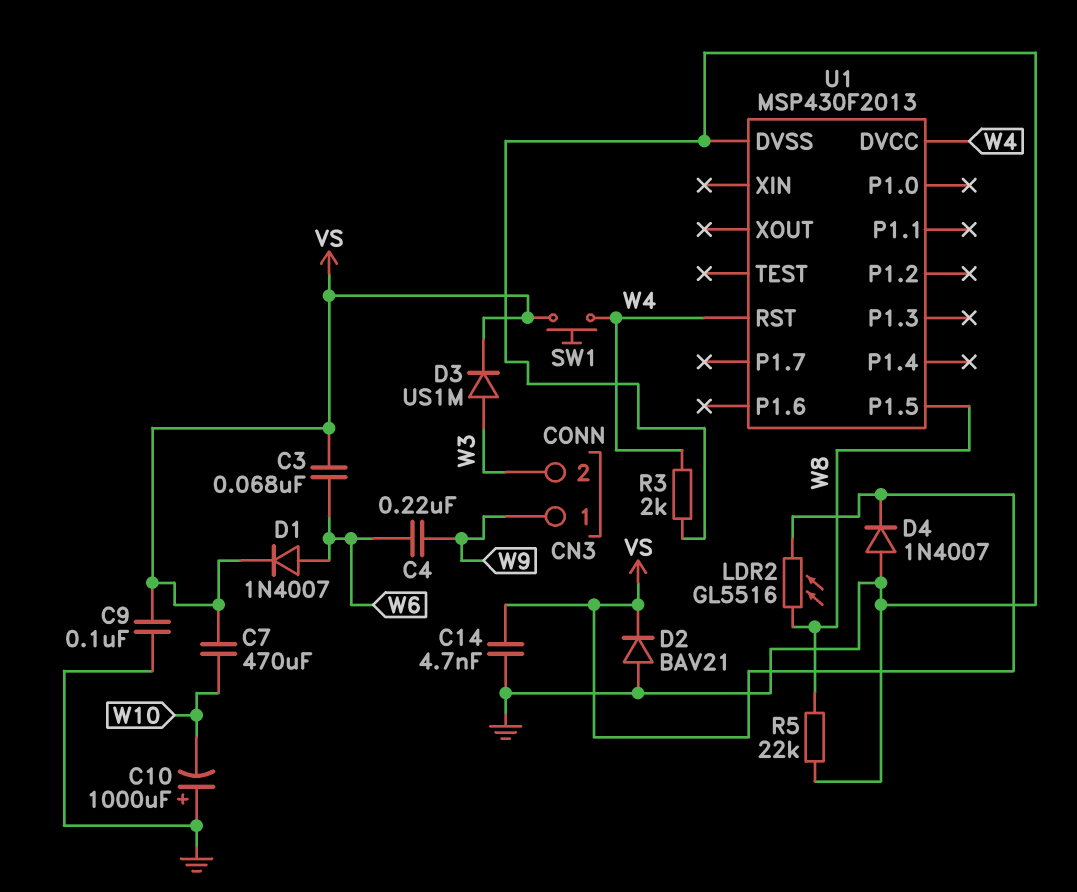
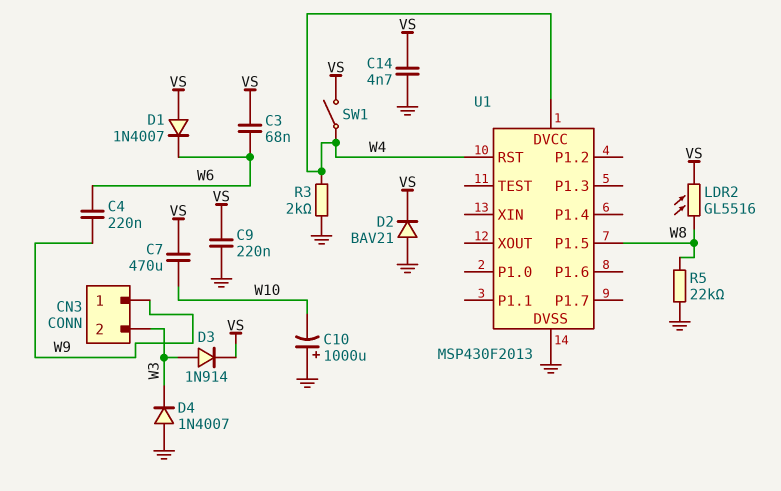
C9: 100nF (GND, VS) -> 220nF (GND, VS)
D1: diode 1N4007 (A W6, K VS) -> diode 1N4007 (A VS, K W6)
D3: diode US1M (A W3, K VS) -> diode 1N914 (A W3, K VS)
D4: diode 1N4007 (A GND, K VS) -> diode 1N4007 (A GND, K W3)
SW1: button (VS, W4) -> switch (VS, W4)

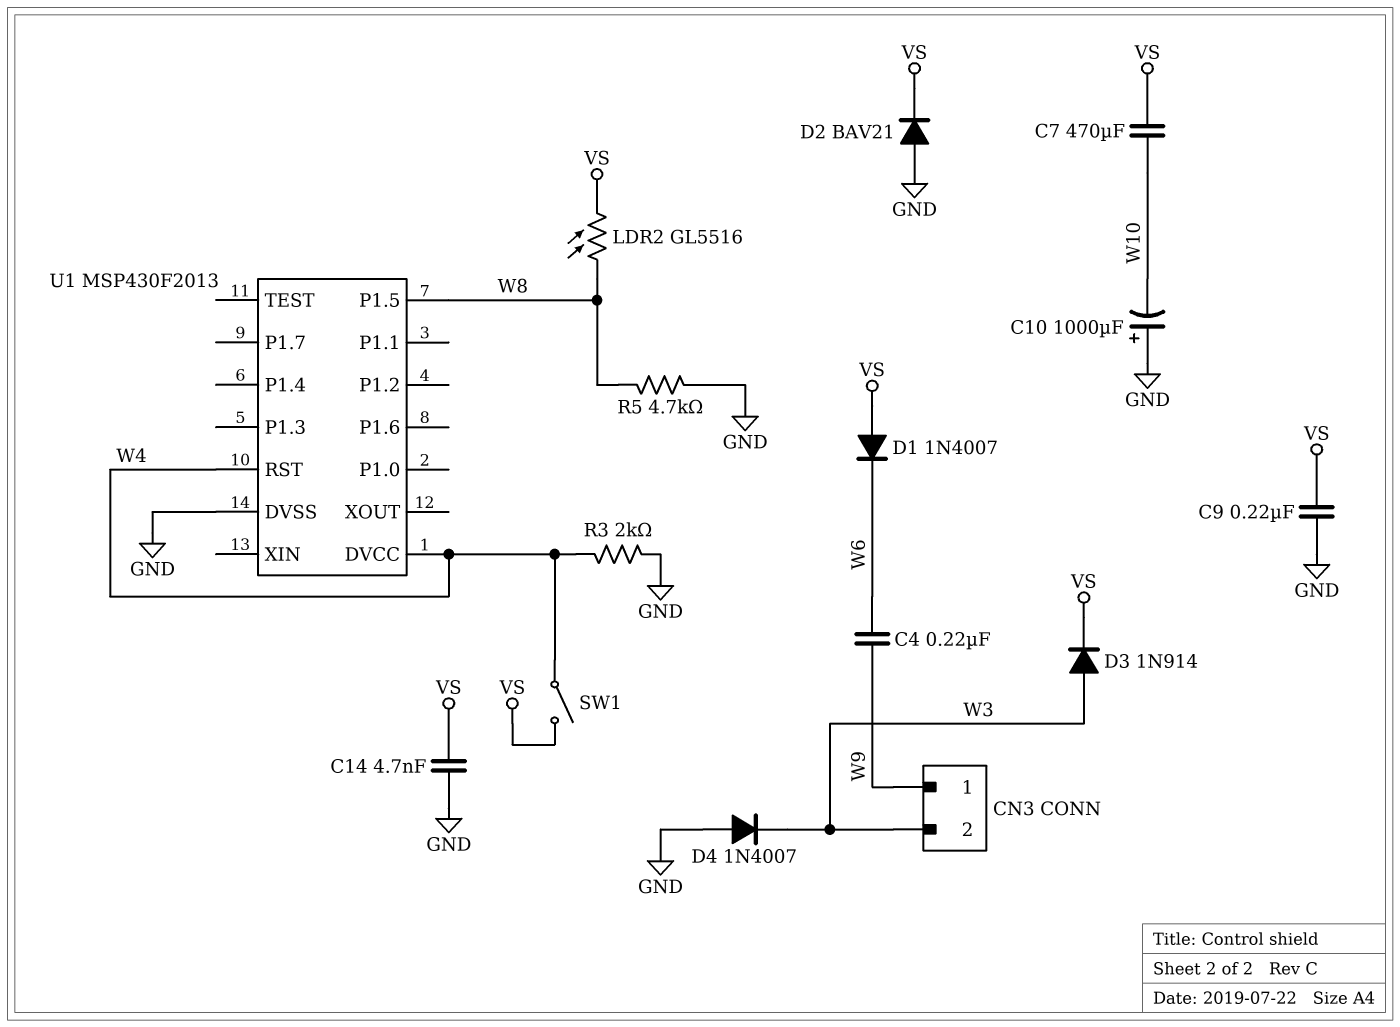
C3: 68nF (VS, W6) -> none
R5: 22k (GND, W8) -> 4.7k (GND, W8)

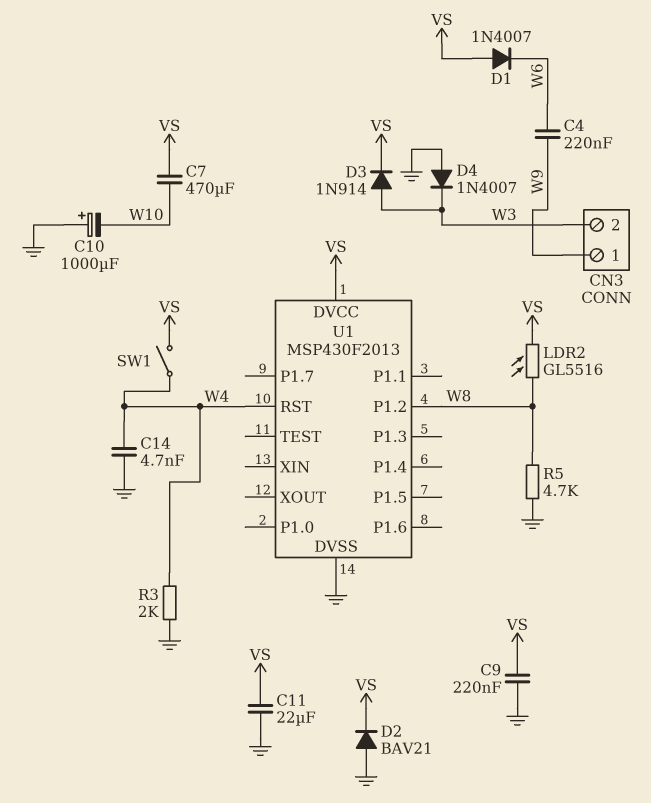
C11: none -> 22uF (GND, VS)
C14: 4.7nF (GND, VS) -> 4.7nF (GND, W4)
U1 pin DVCC: W4 -> VS
U1 pin P1.2: none -> W8
U1 pin P1.5: W8 -> none

